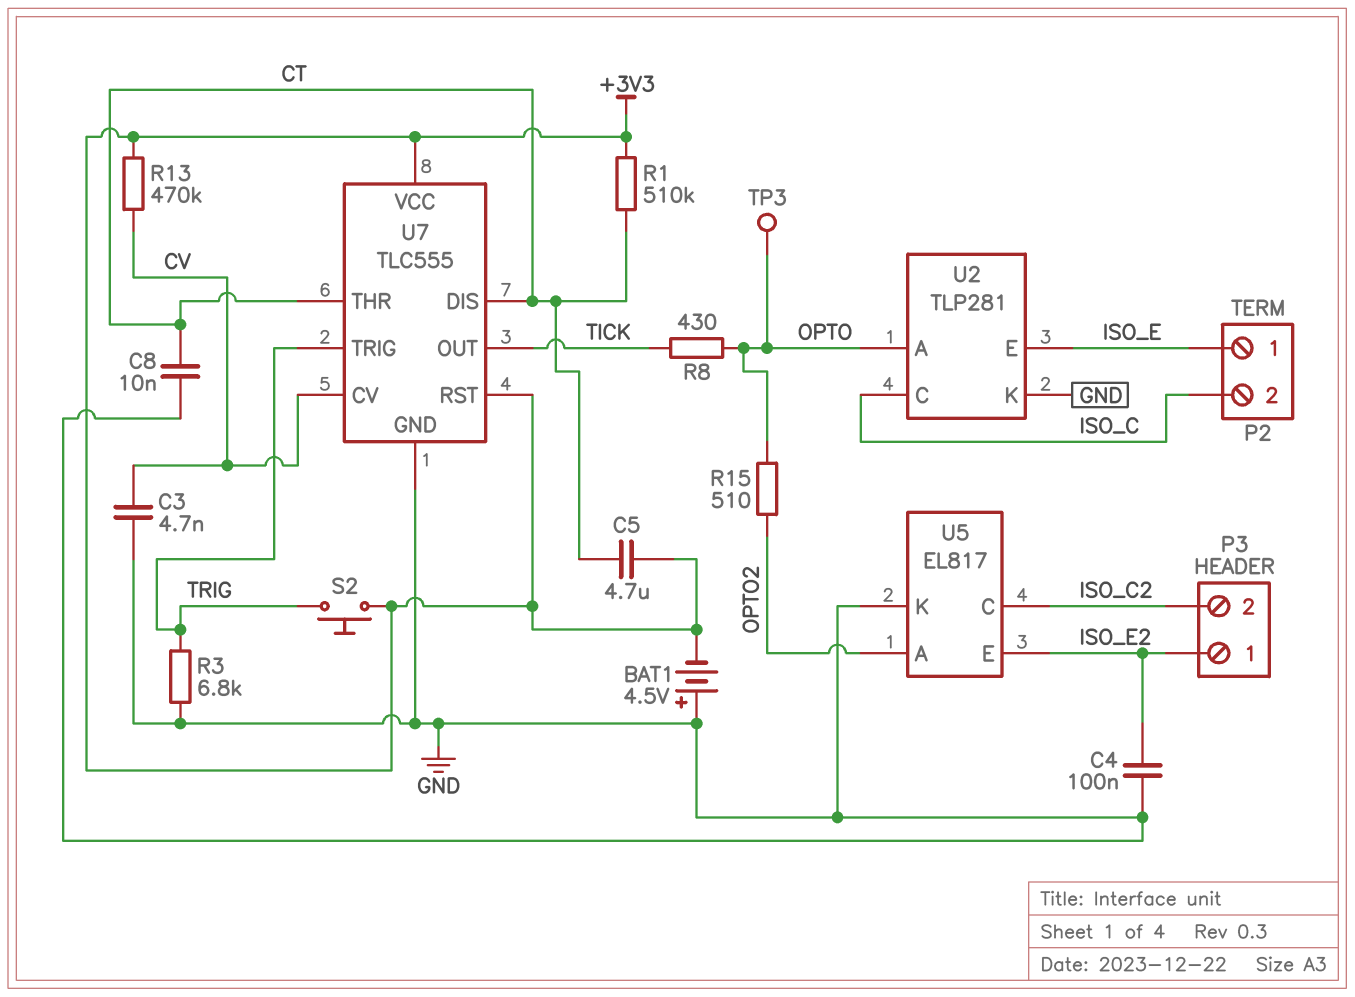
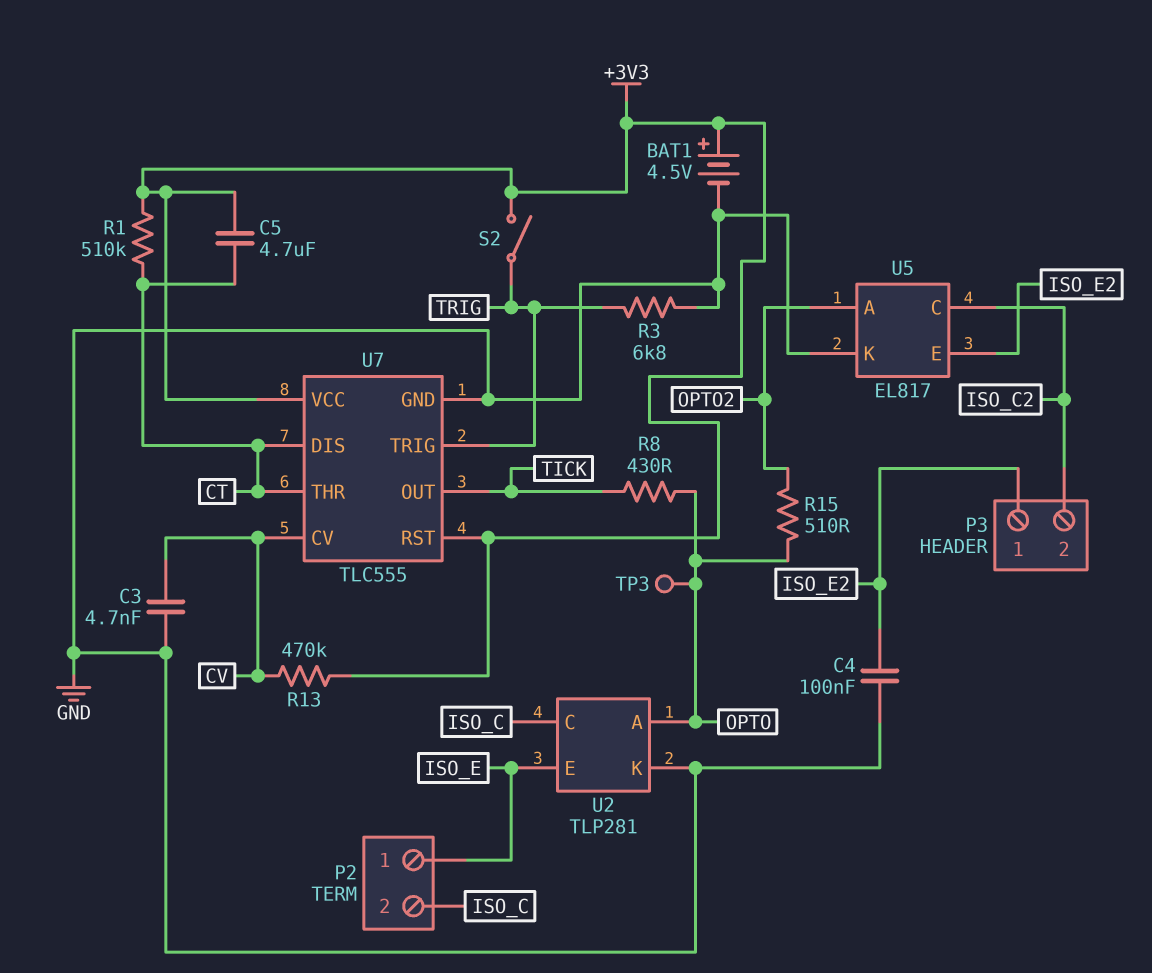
BAT1: 4.5V (plus GND, minus +3V3) -> 4.5V (plus +3V3, minus GND)
C8: 10nF (CT, GND) -> none
S2: button (+3V3, TRIG) -> switch (+3V3, TRIG)

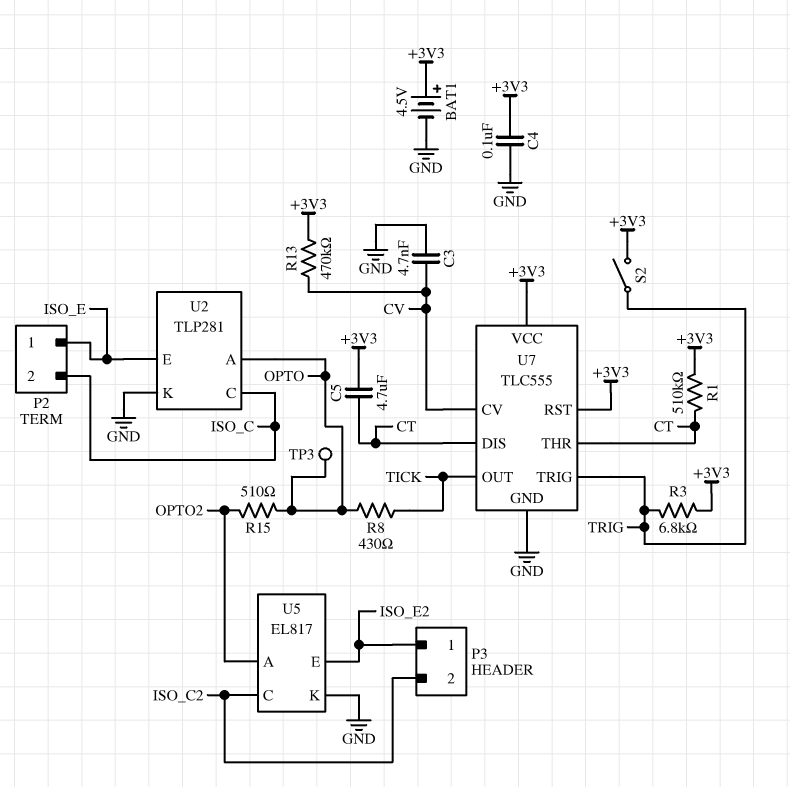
C4: 100nF (GND, ISO_E2) -> 100nF (+3V3, GND)
R3: 6.8k (GND, TRIG) -> 6.8k (+3V3, TRIG)

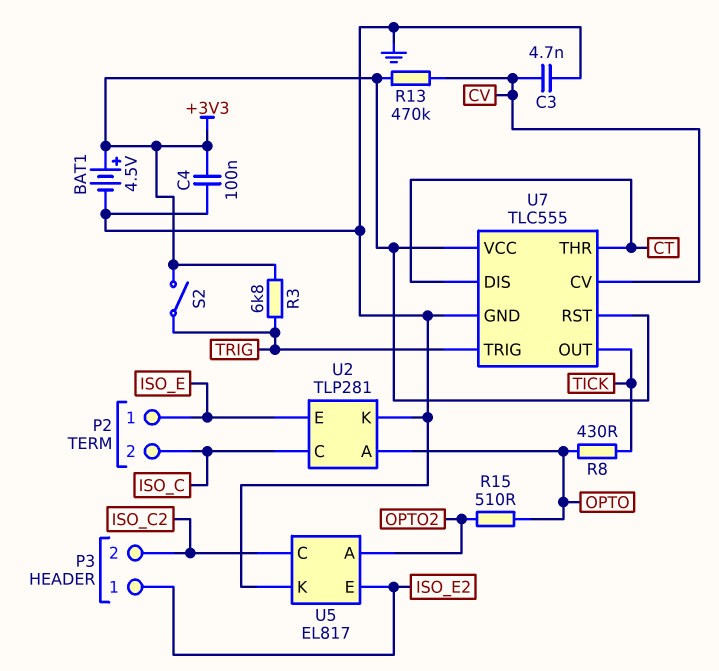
C5: 4.7uF (+3V3, CT) -> none
R1: 510k (+3V3, CT) -> none
TP3: test point (OPTO) -> none

